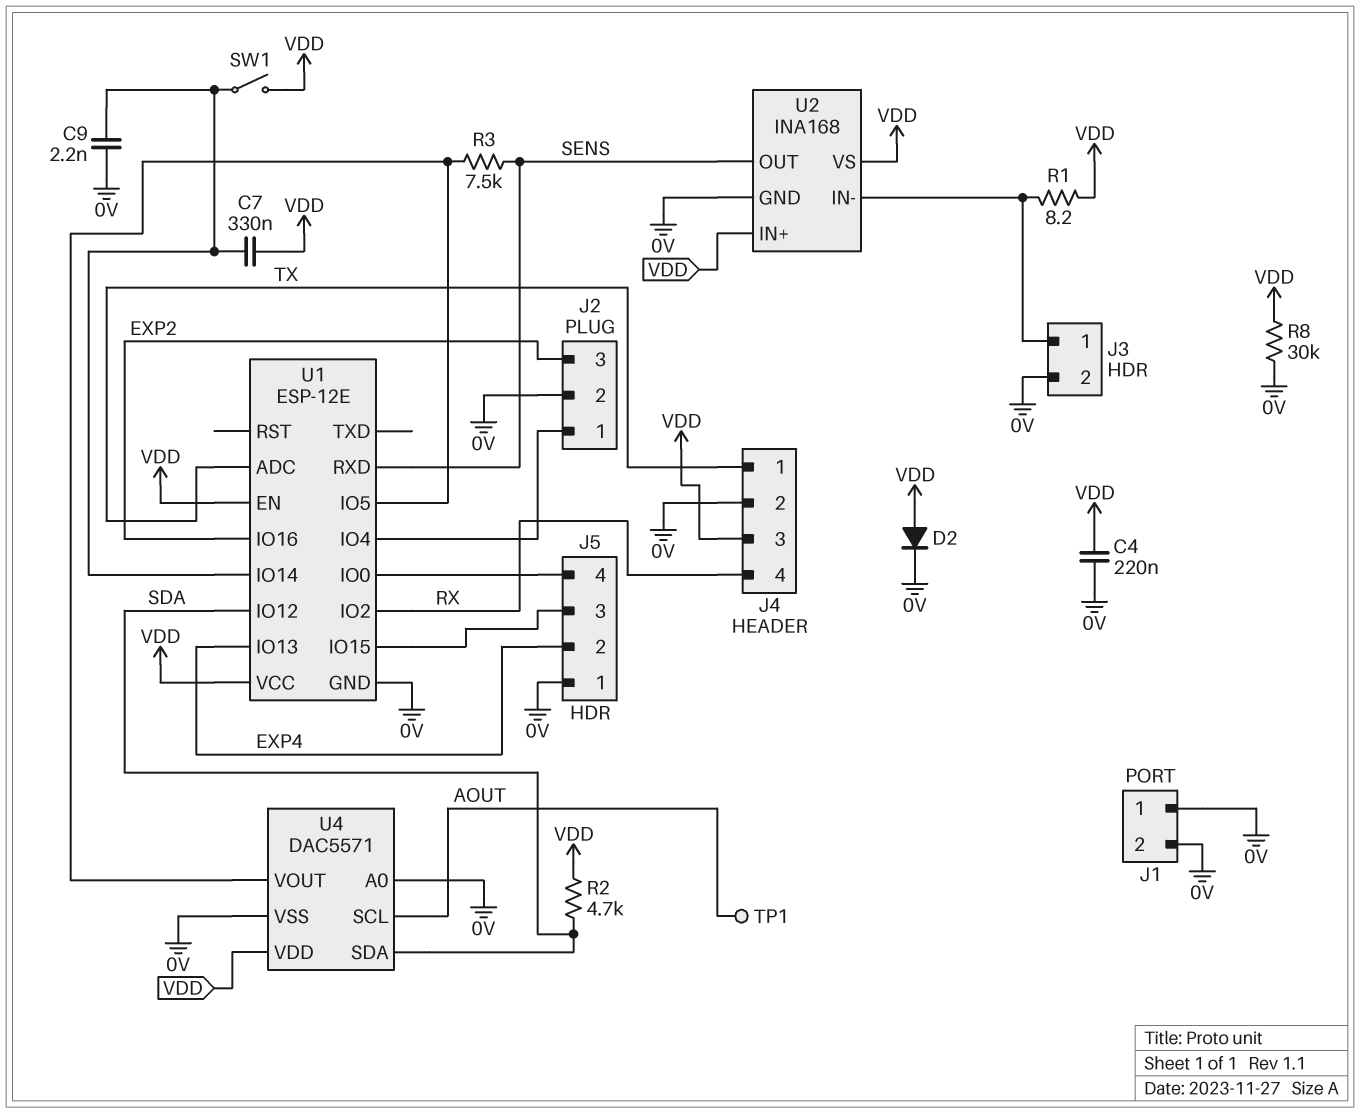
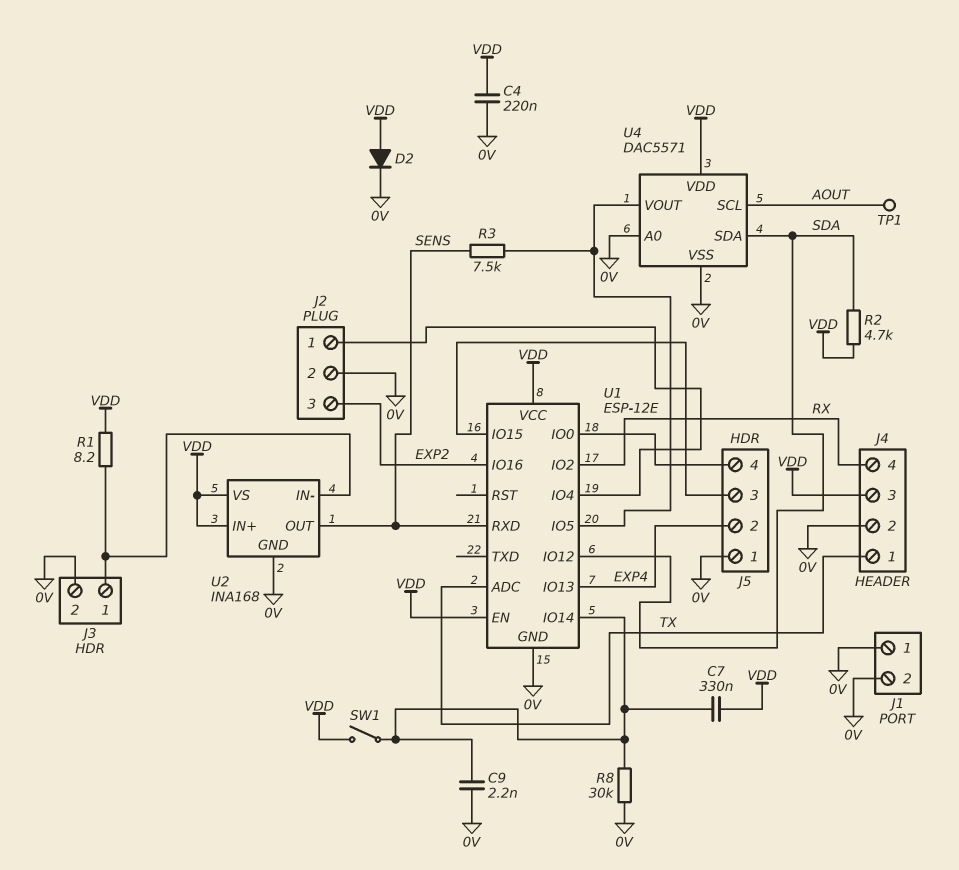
R8: 30k (0V, VDD) -> 30k (0V, U1/IO14)

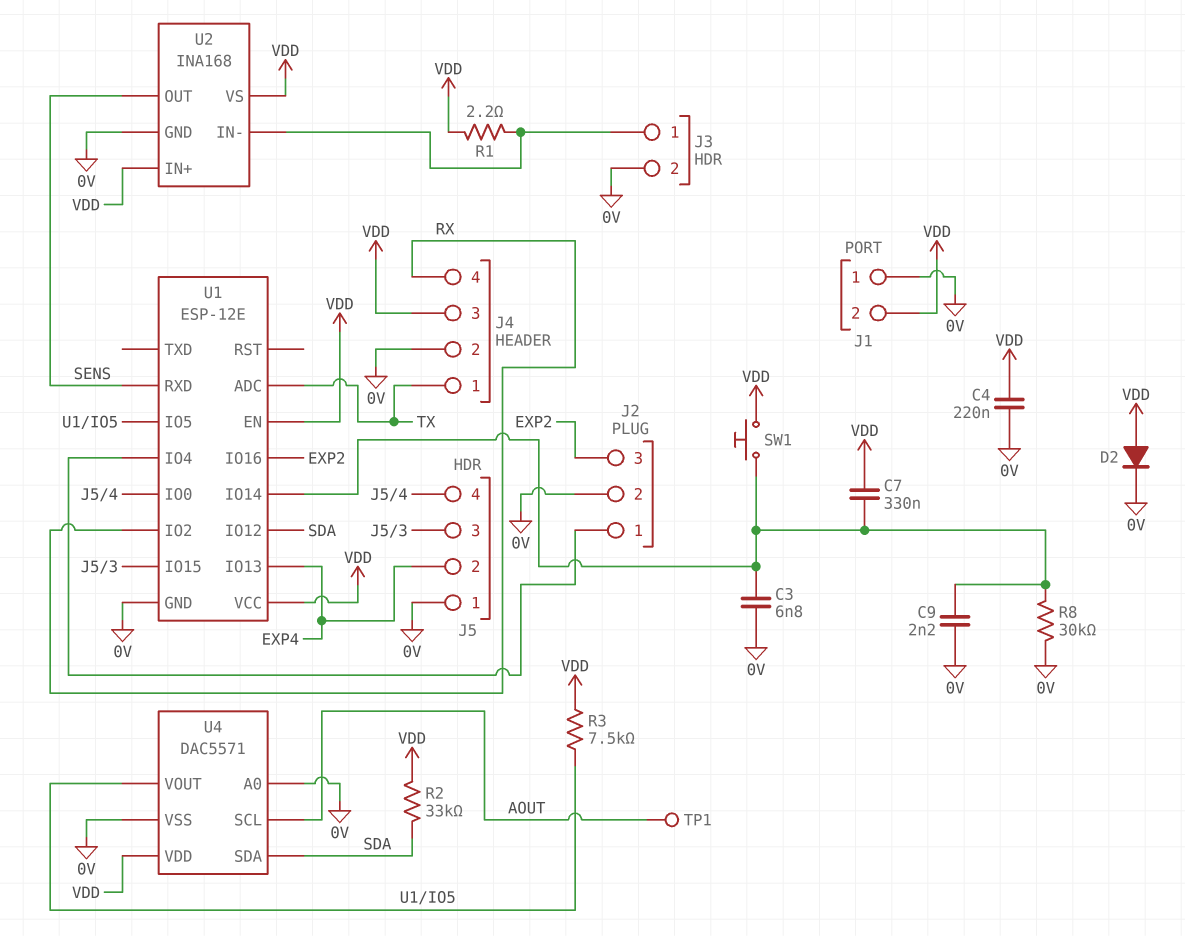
C3: none -> 6.8nF (0V, U1/IO14)
J1 pin 2: 0V -> VDD
R1: 8.2 (J3/1, VDD) -> 2.2 (J3/1, VDD)
R2: 4.7k (SDA, VDD) -> 33k (SDA, VDD)
R3: 7.5k (SENS, U1/IO5) -> 7.5k (U1/IO5, VDD)
SW1: switch (U1/IO14, VDD) -> button (U1/IO14, VDD)

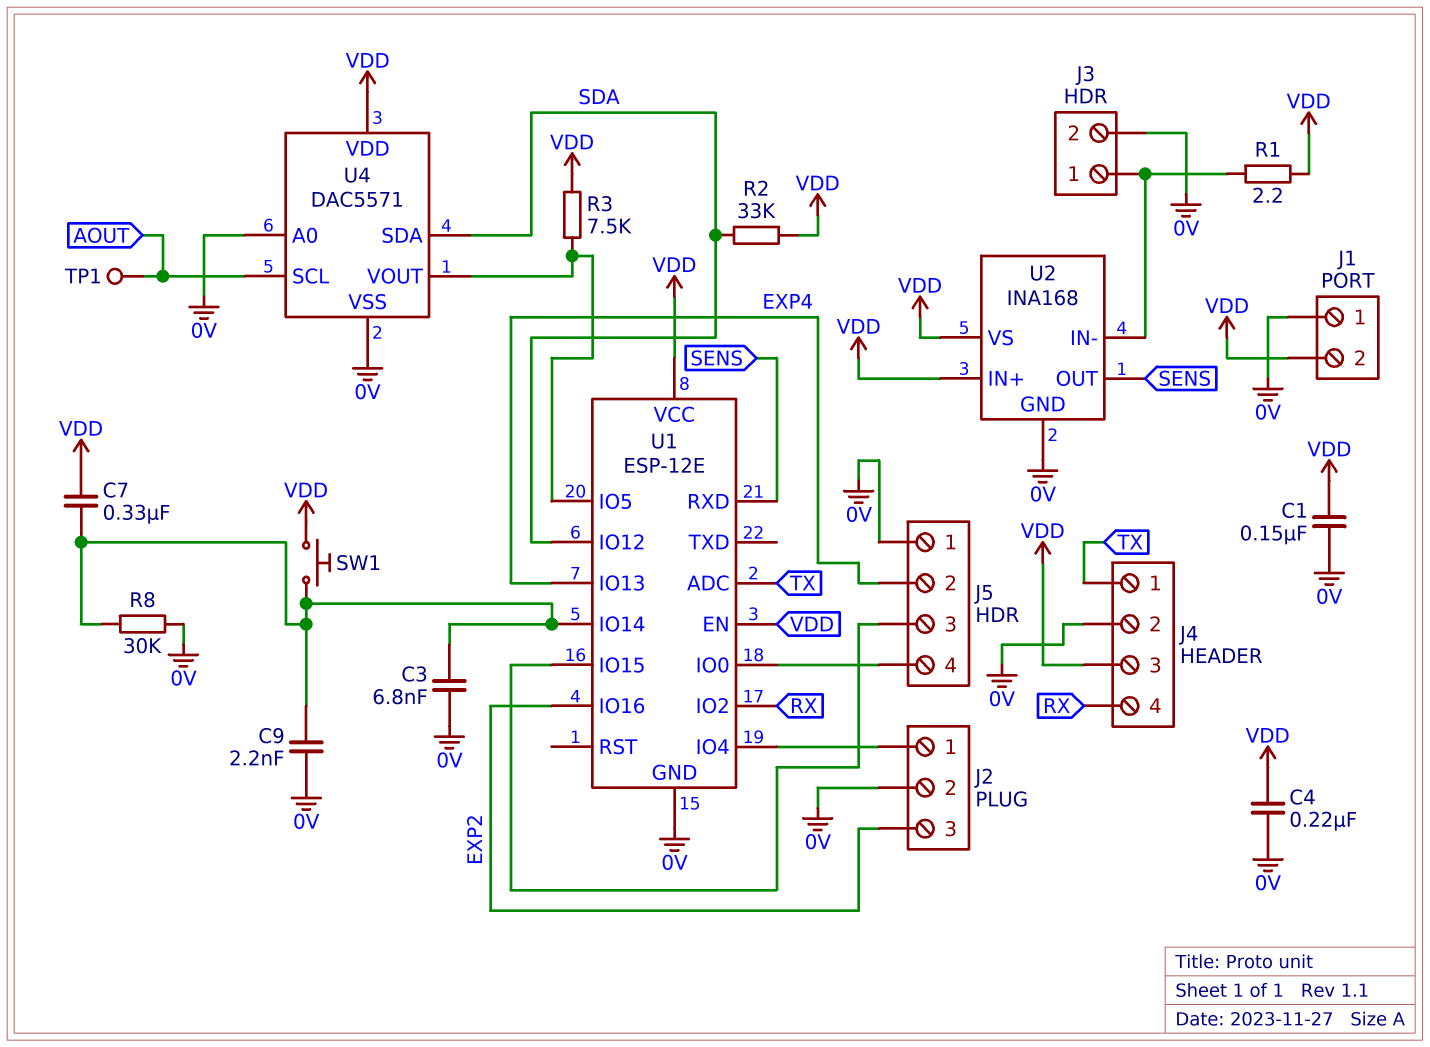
C1: none -> 150nF (0V, VDD)
D2: diode (A VDD, K 0V) -> none

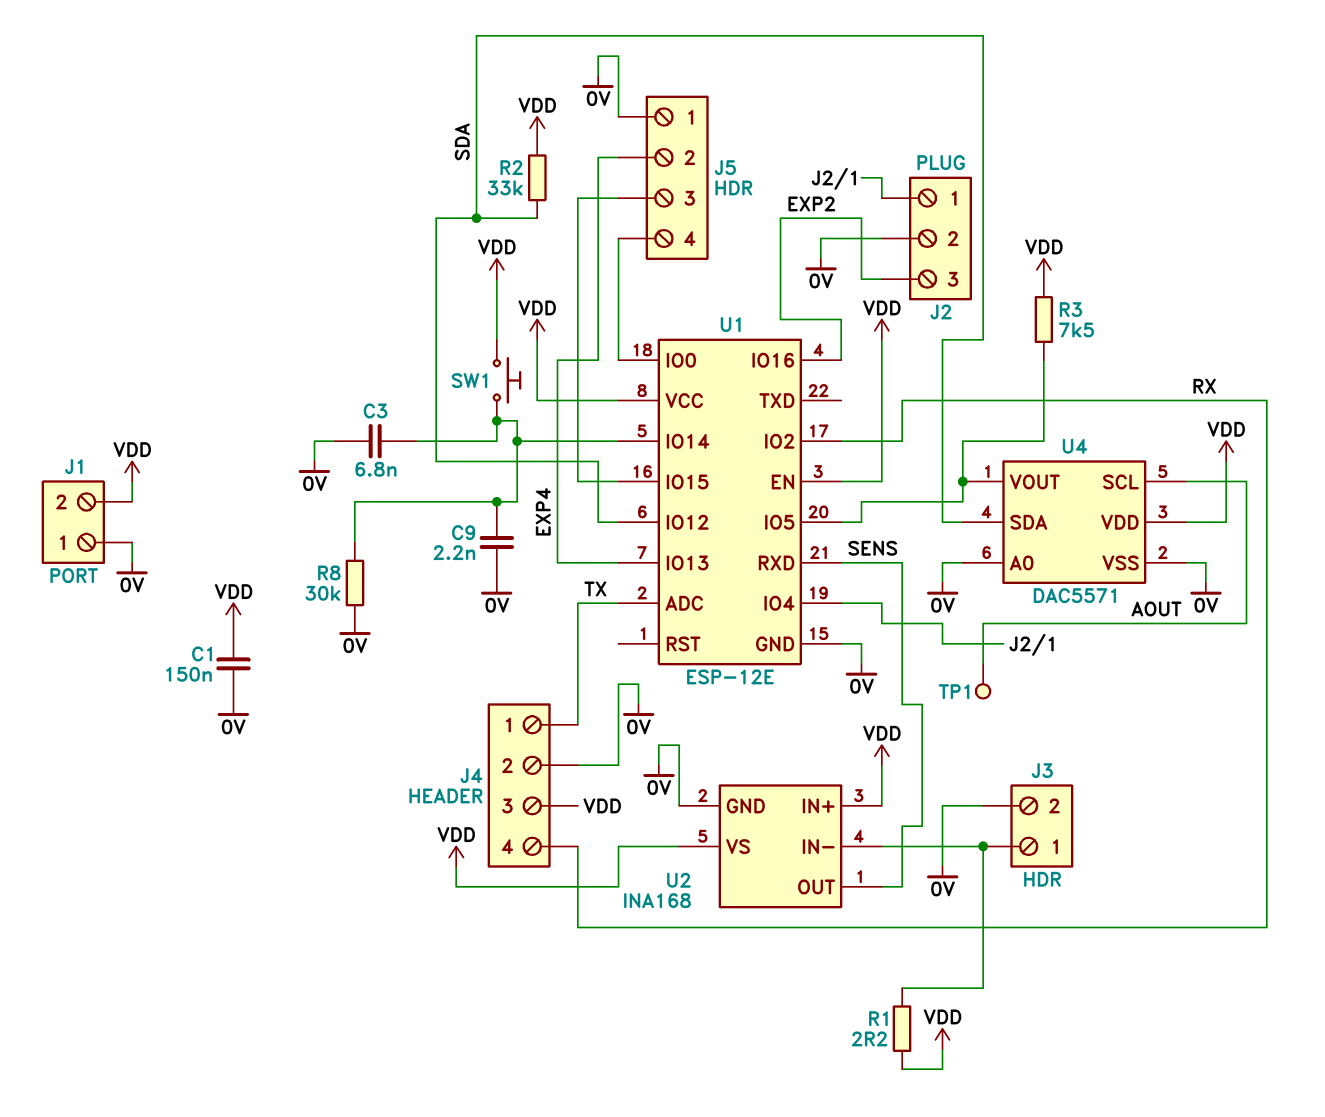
C4: 220nF (0V, VDD) -> none
C7: 330nF (U1/IO14, VDD) -> none

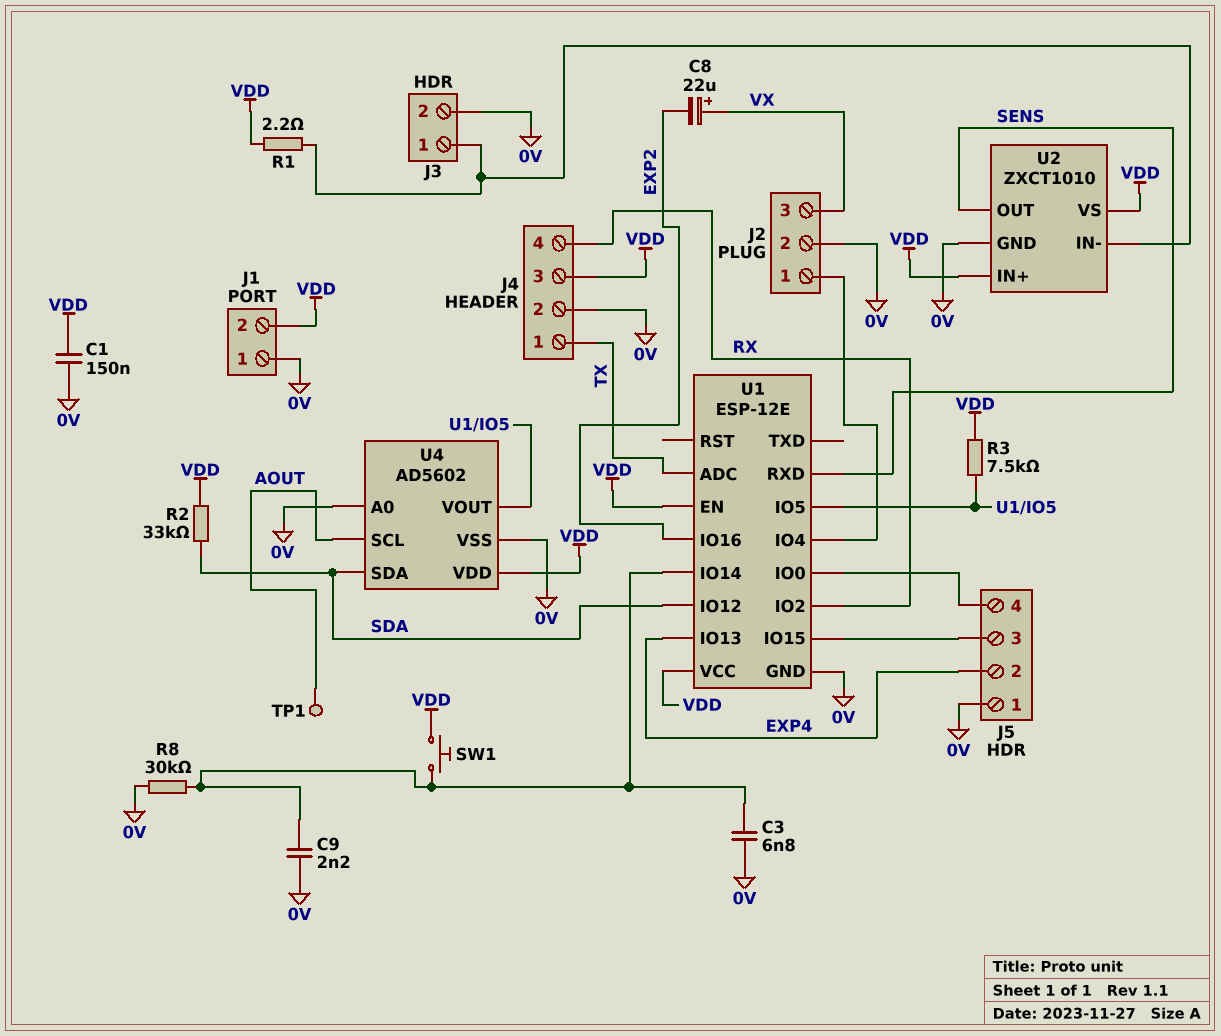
C8: none -> 22uF (plus VX, minus EXP2)
J2 pin 3: EXP2 -> VX
U2: INA168 -> ZXCT1010
U4: DAC5571 -> AD5602

